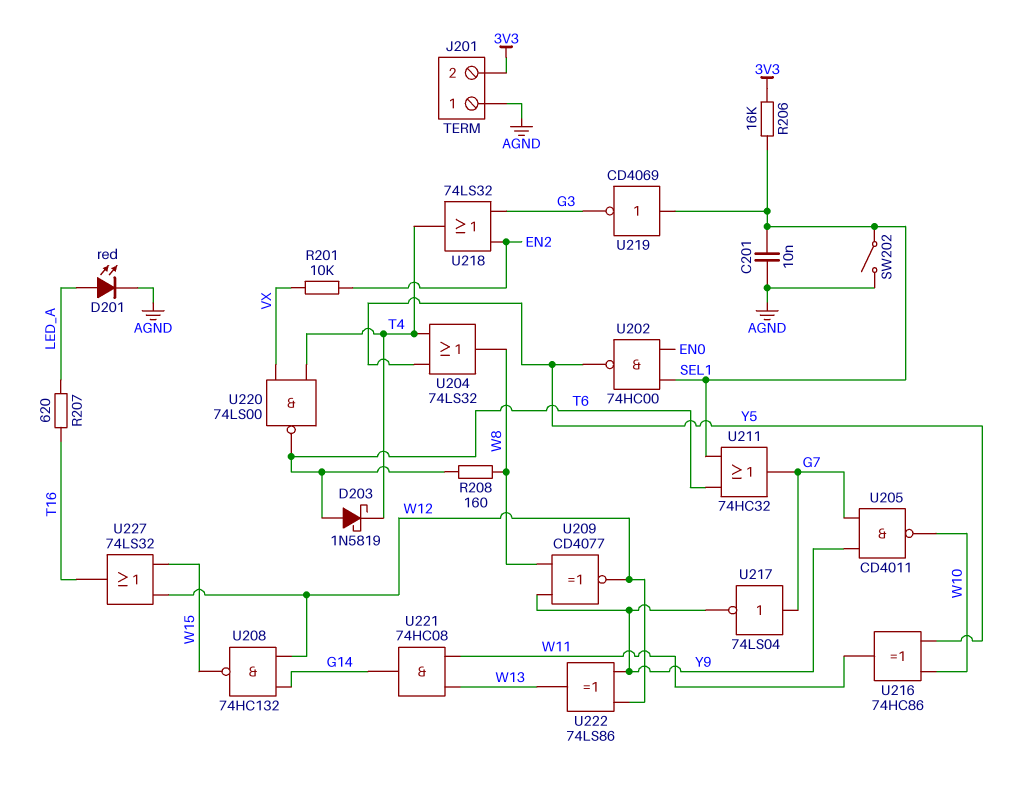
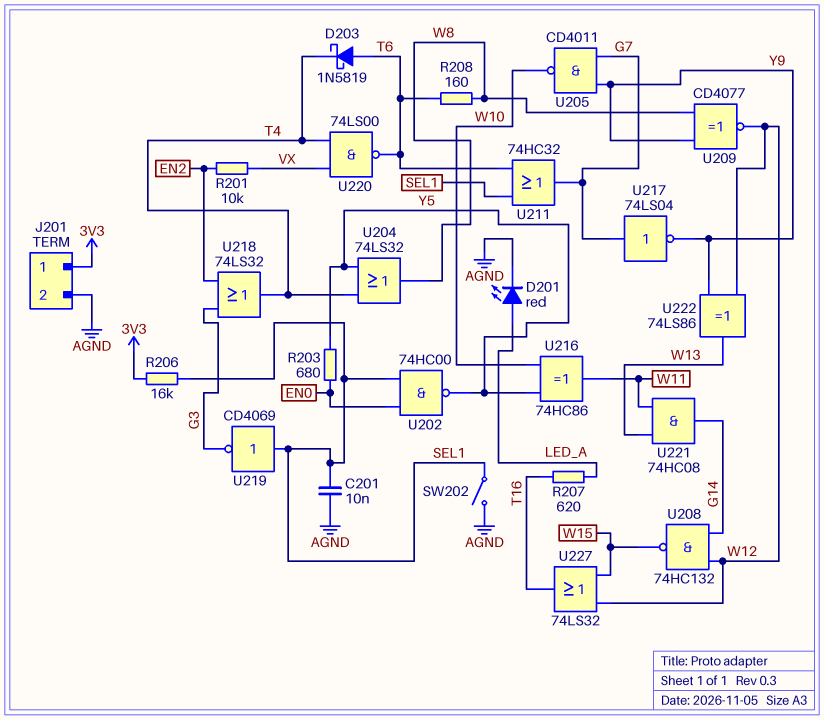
J201 pin 1: AGND -> 3V3
J201 pin 2: 3V3 -> AGND
R203: none -> 680 (EN0, Y5)

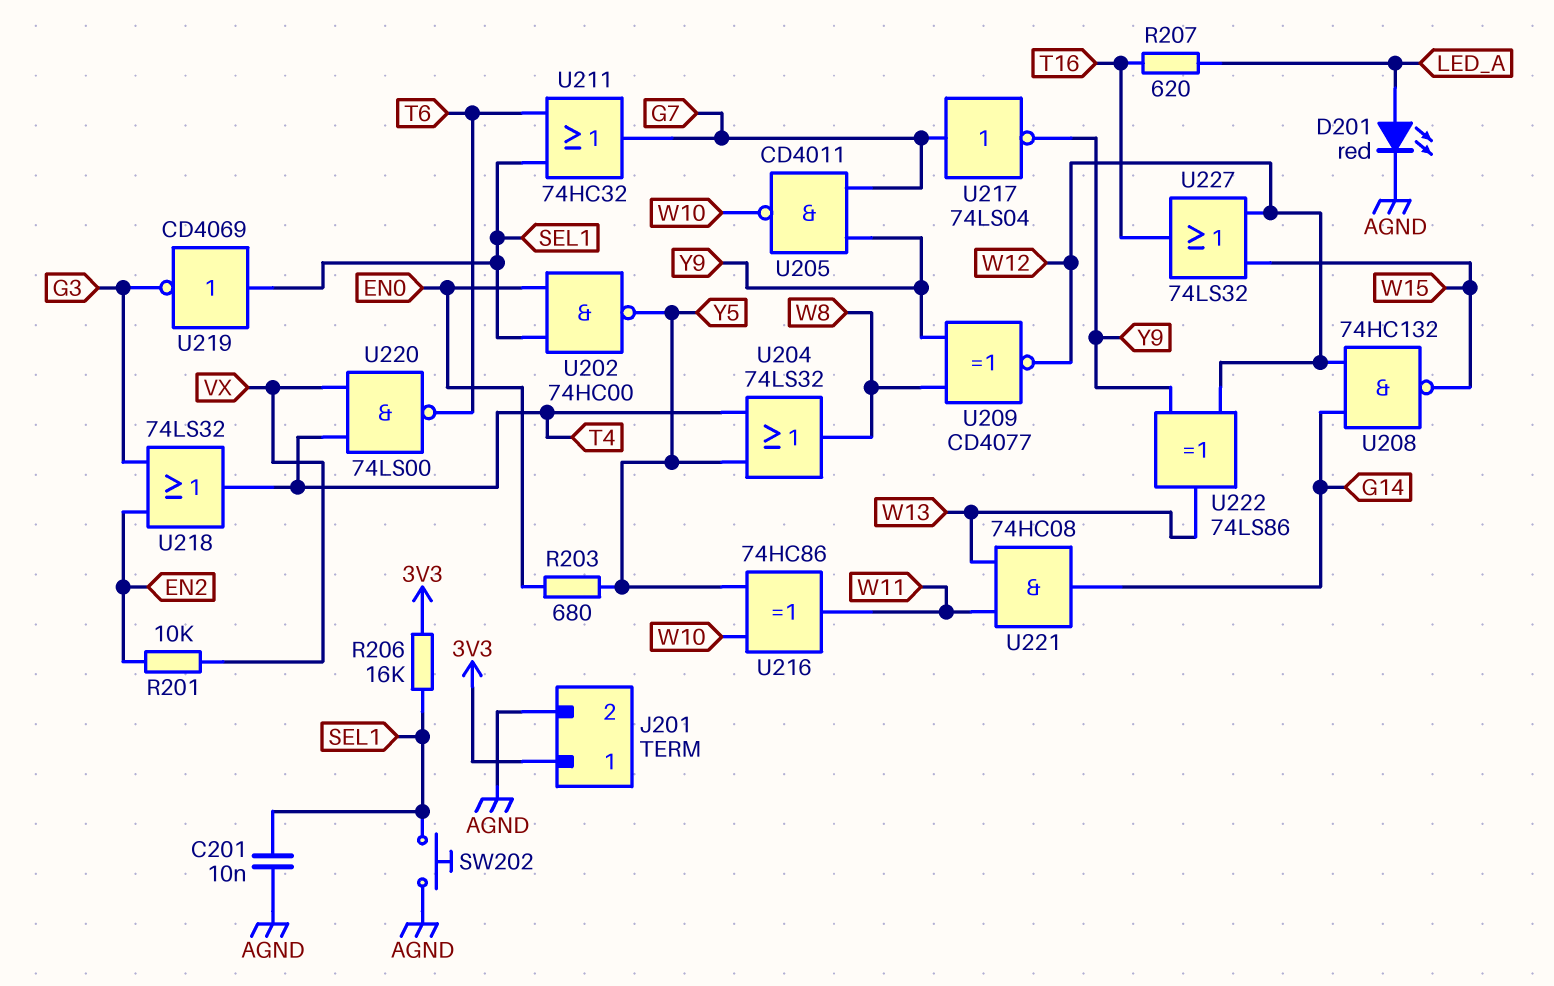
D203: schottky 1N5819 (A T6, K T4) -> none
R208: 160 (T6, W8) -> none
SW202: switch (AGND, SEL1) -> button (AGND, SEL1)

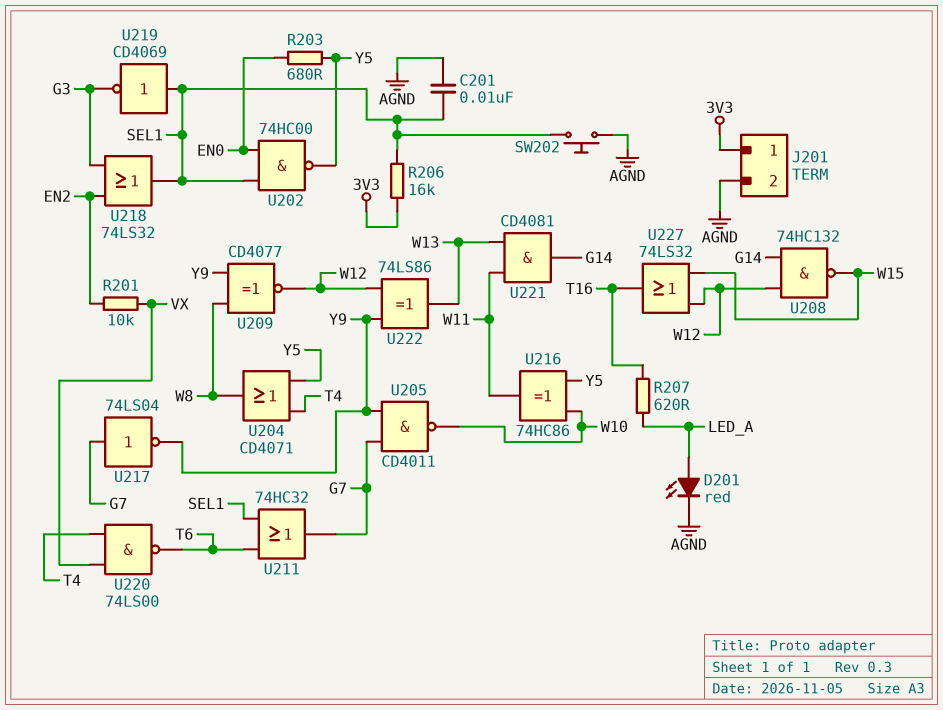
U204: OR 74LS32 (in T4, in Y5, out W8) -> OR CD4071 (in T4, in Y5, out W8)
U218: OR 74LS32 (in EN2, in G3, out T4) -> OR 74LS32 (in EN2, in G3, out SEL1)
U221: AND 74HC08 (in W11, in W13, out G14) -> AND CD4081 (in W11, in W13, out G14)

